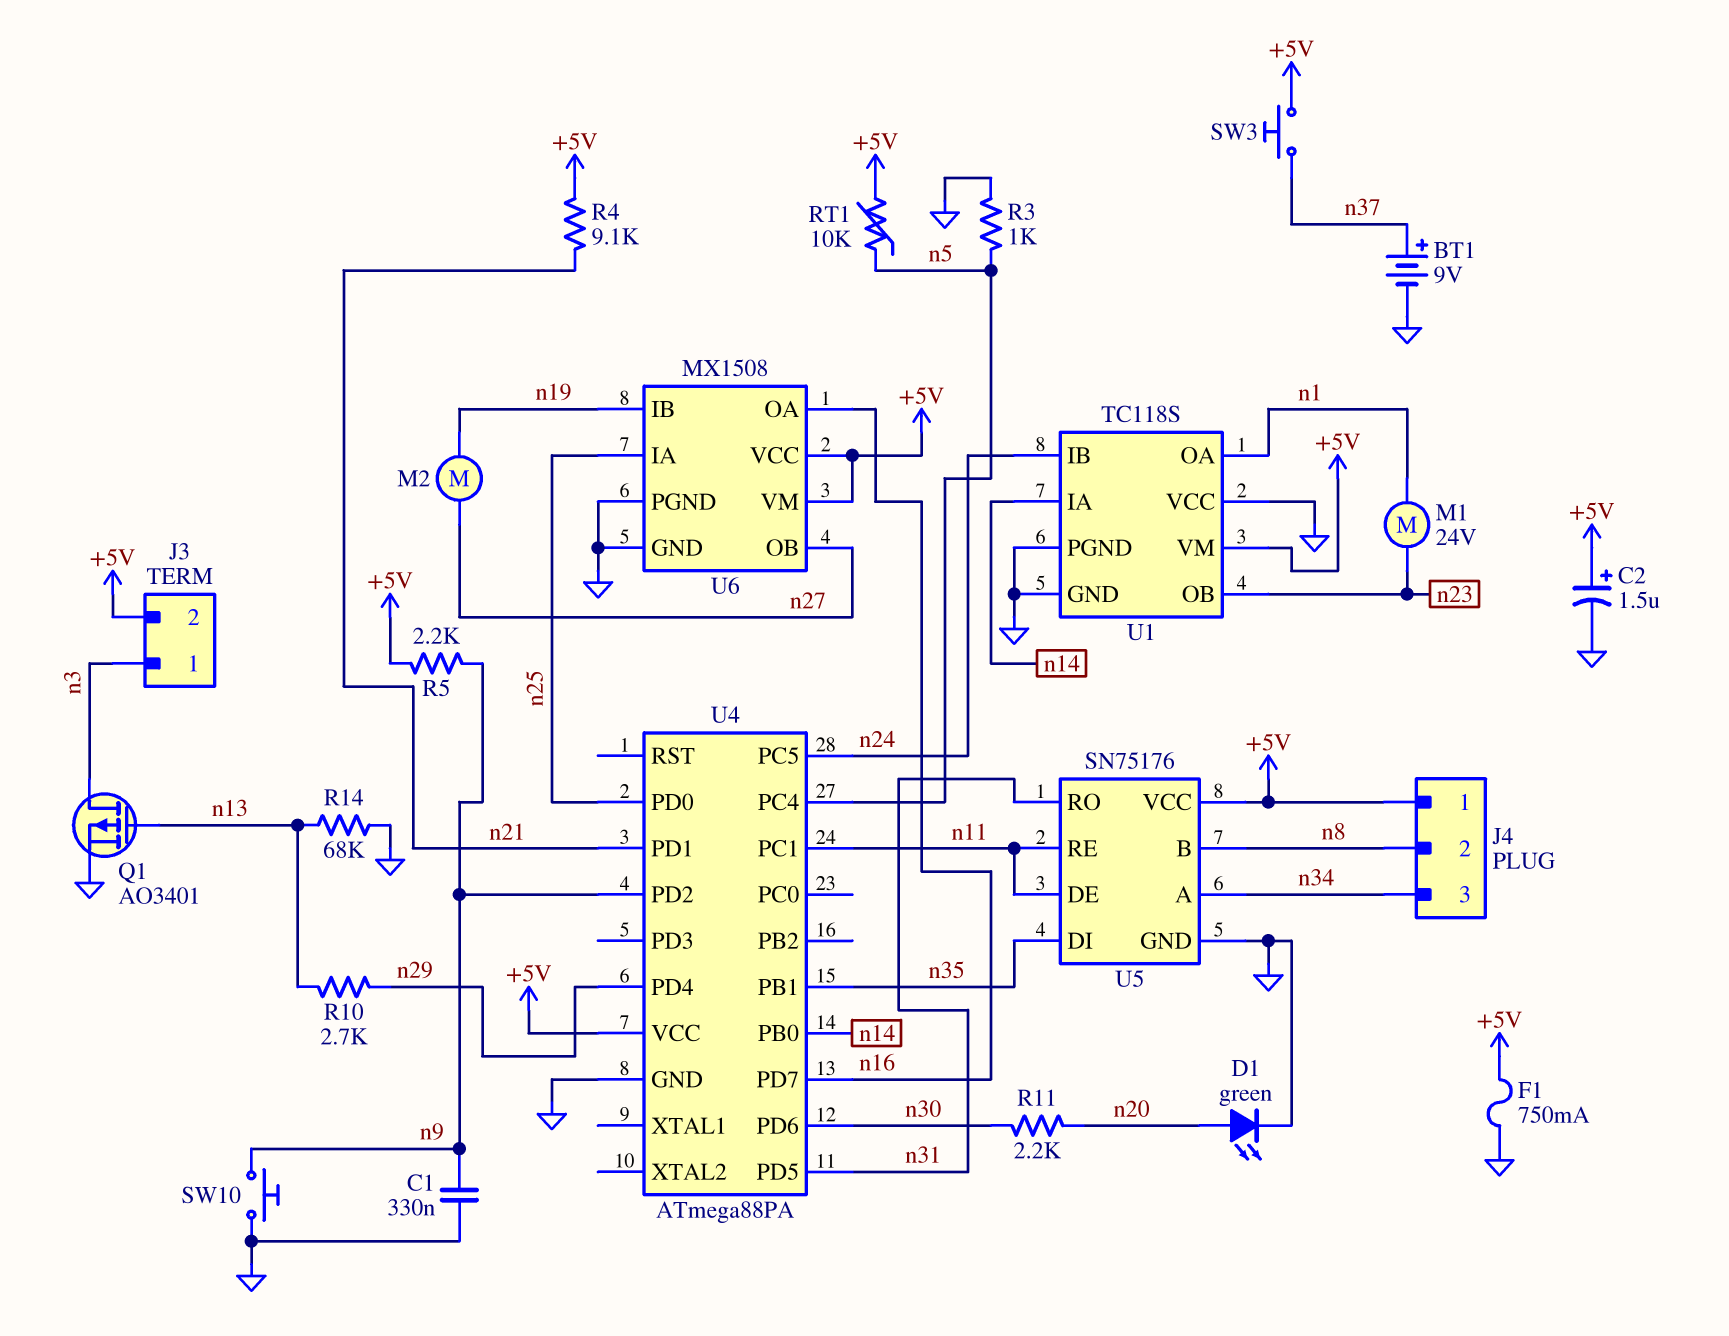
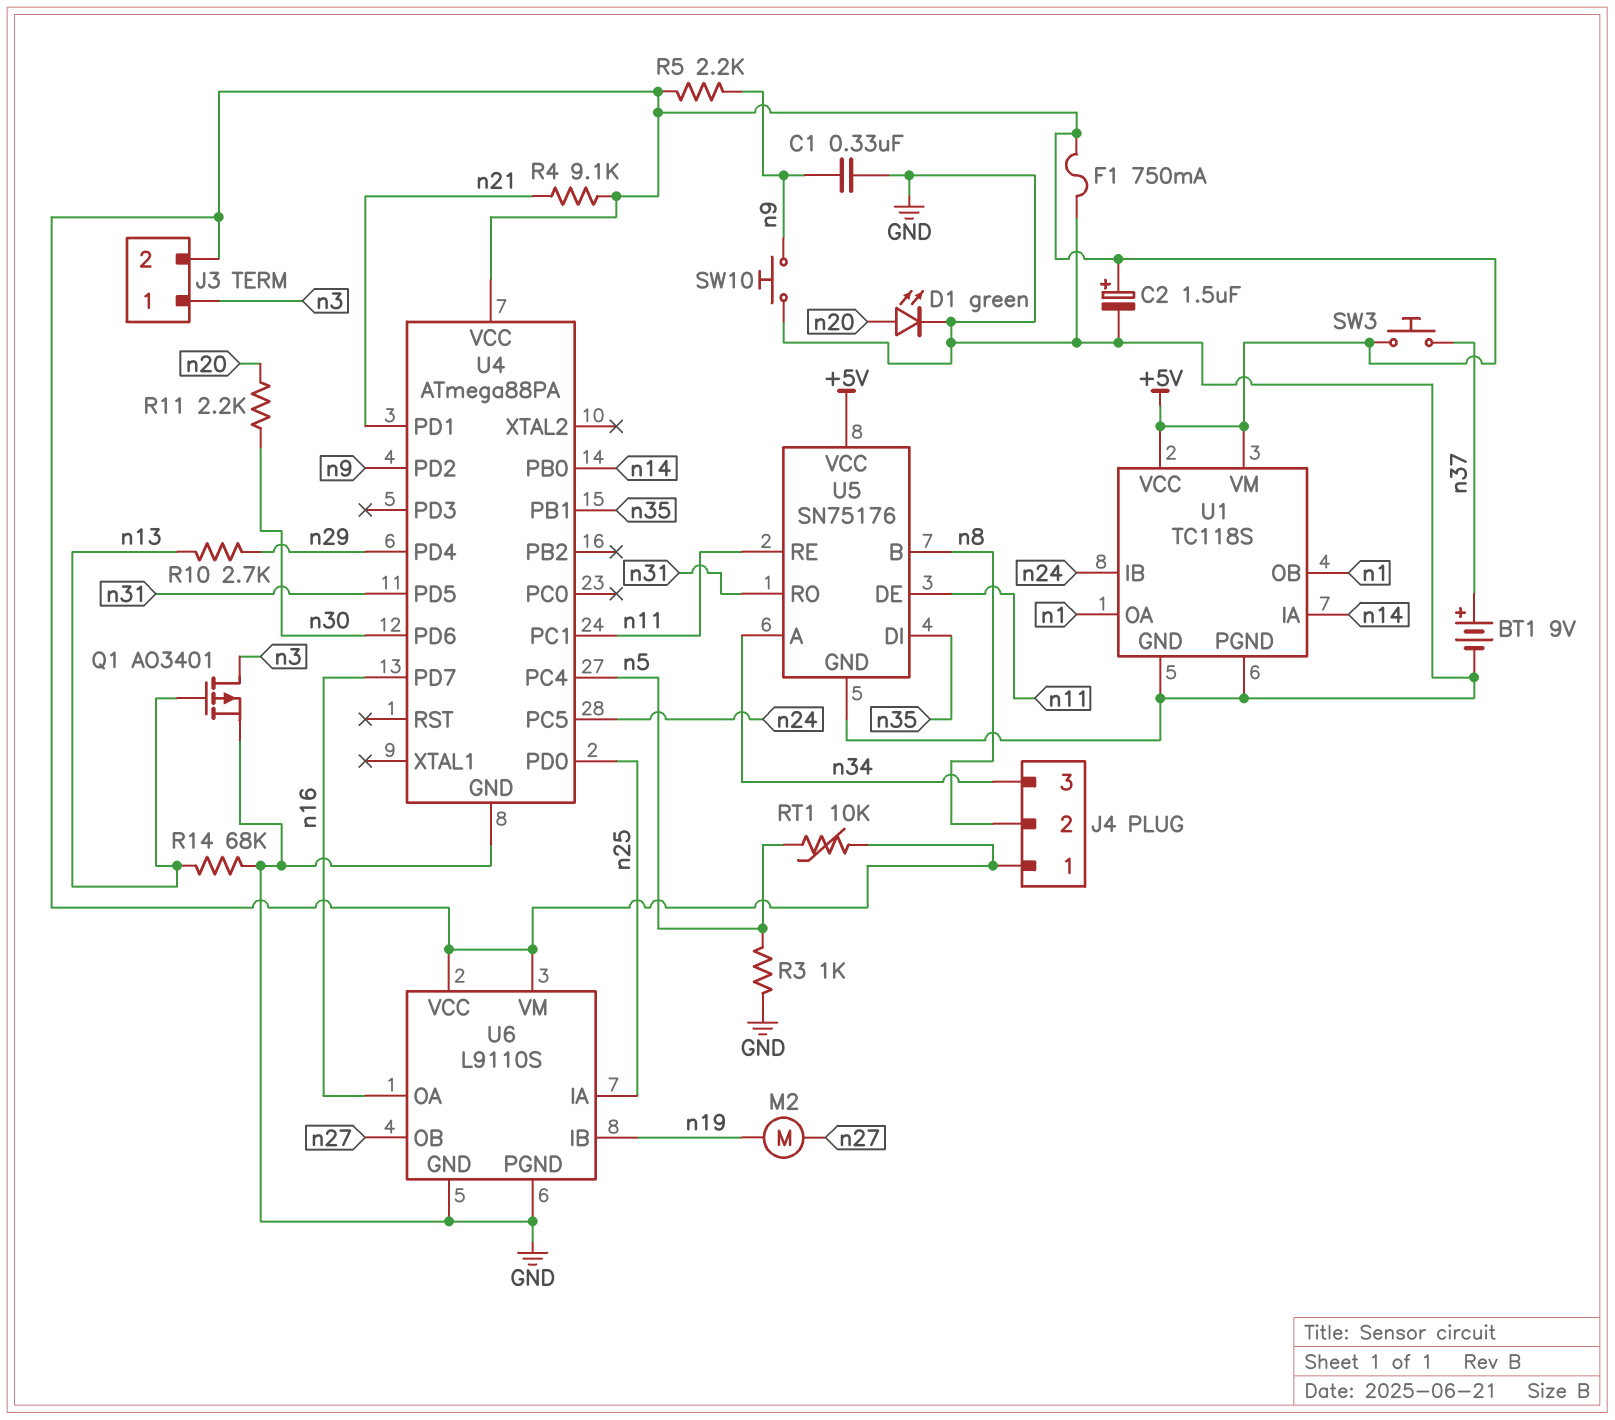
M1: motor 24V (n1, n23) -> none
U1 pin OB: n23 -> n1
U1 pin VCC: GND -> +5V
U6: MX1508 -> L9110S

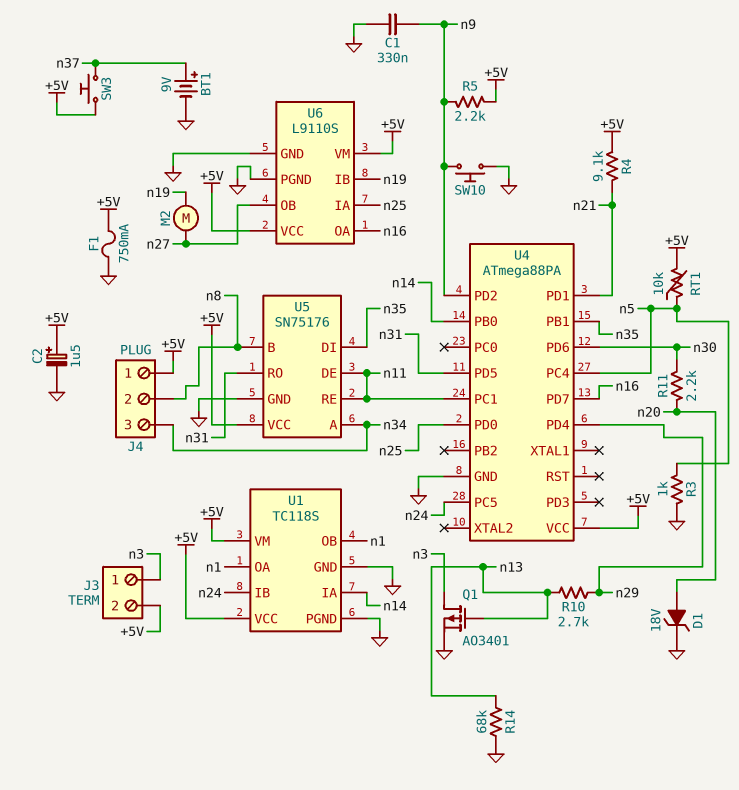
D1: LED green (A n20, K GND) -> zener 18V (A n20, K GND)

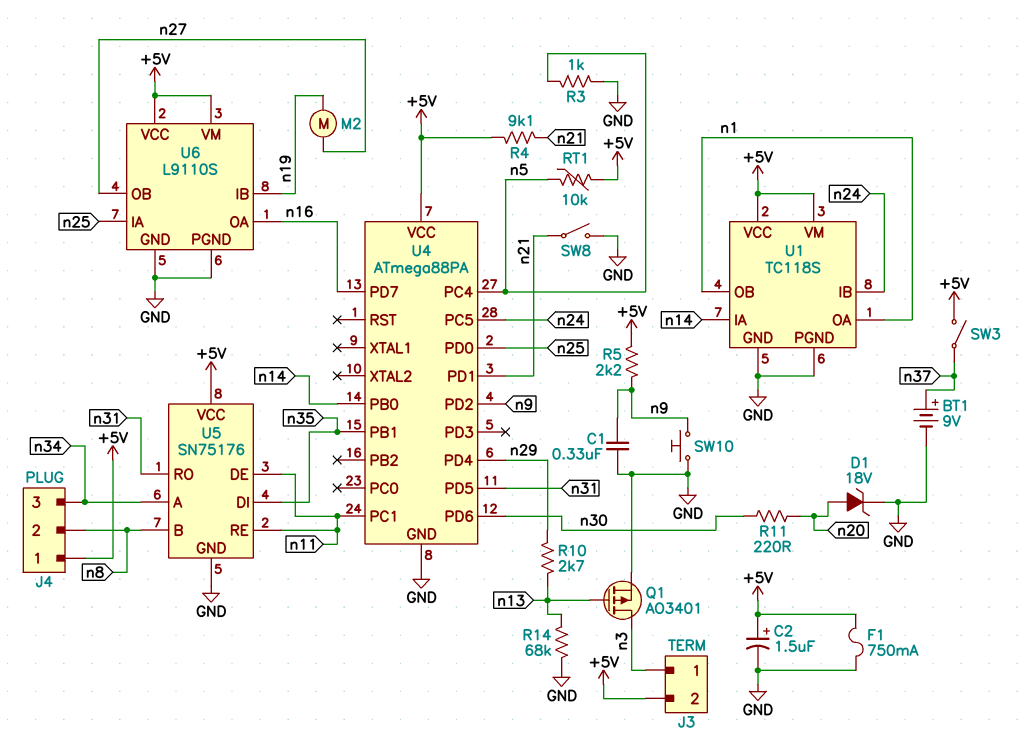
R11: 2.2k (n20, n30) -> 220 (n20, n30)
SW3: button (+5V, n37) -> switch (+5V, n37)
SW8: none -> switch (GND, n21)

